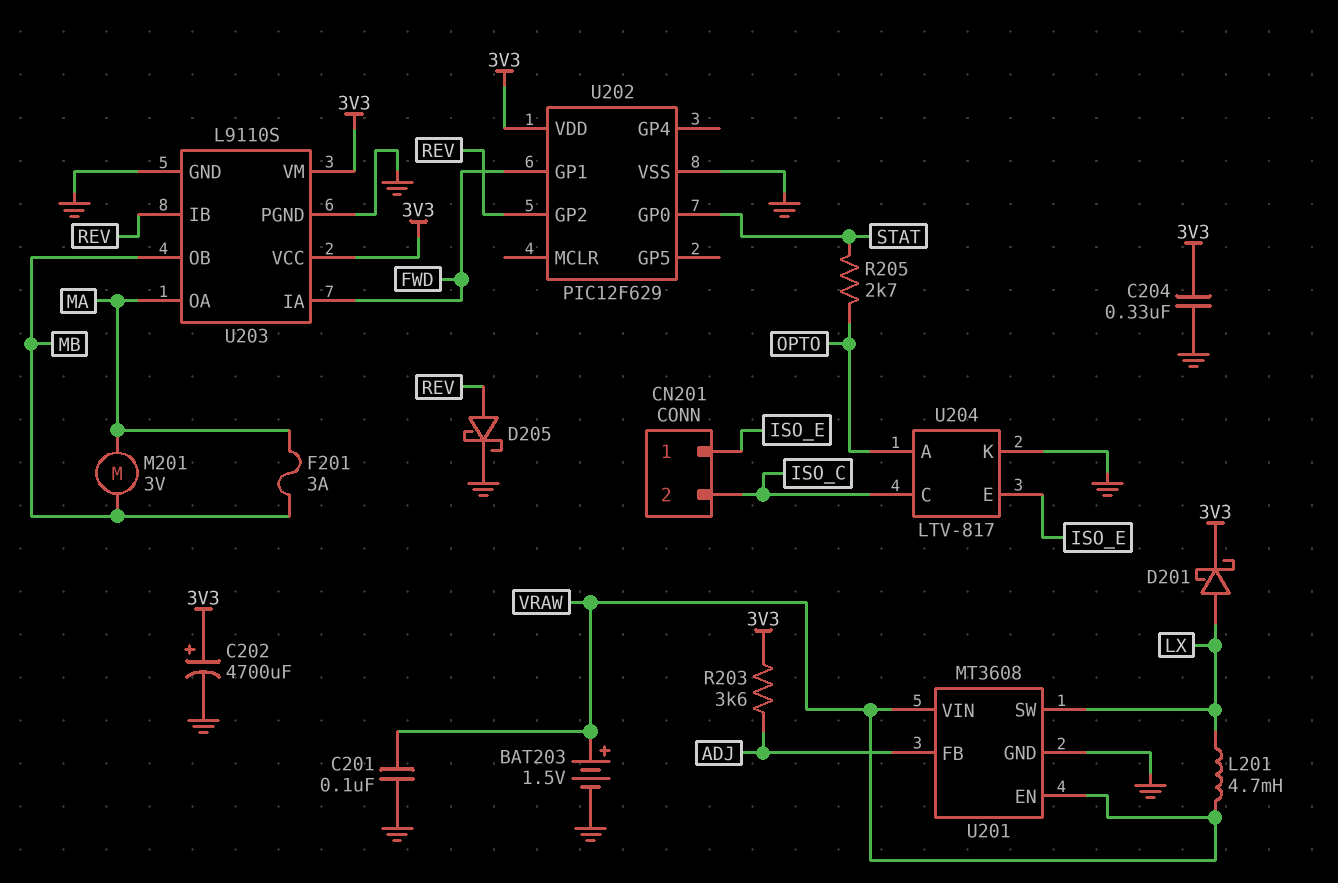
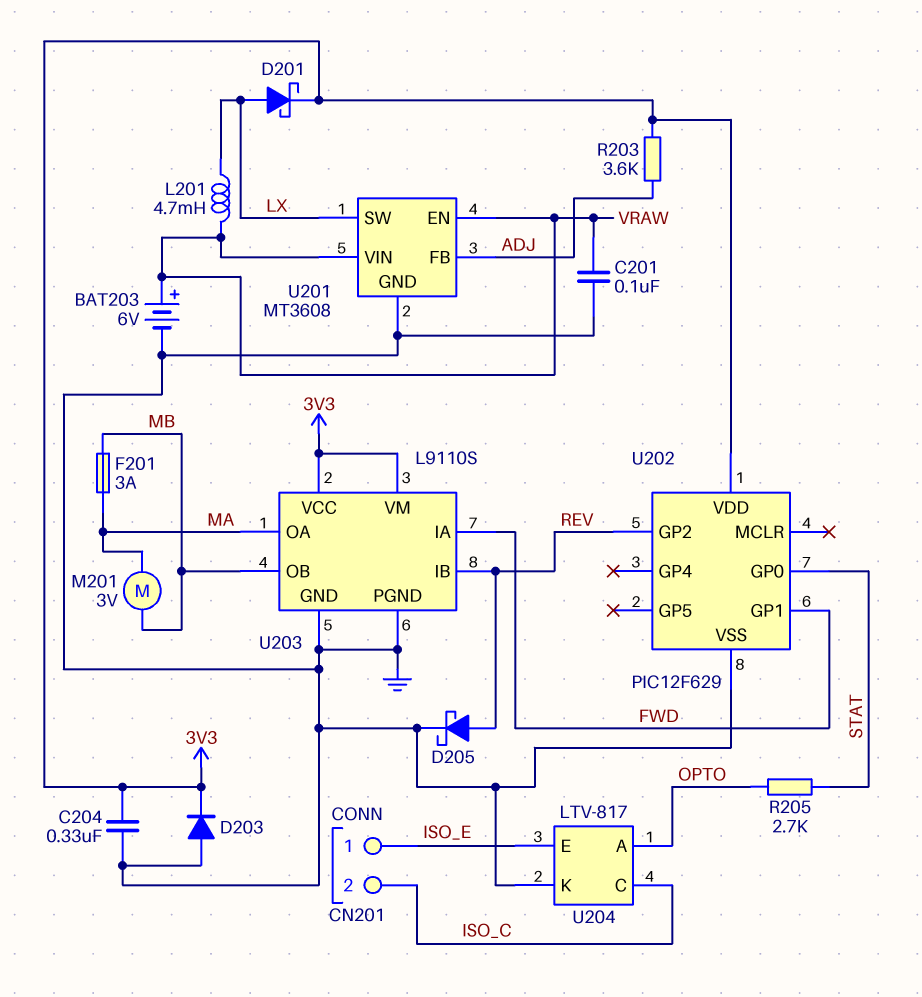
BAT203: 1.5V (plus VRAW, minus GND) -> 6V (plus VRAW, minus GND)
C202: 4700uF (plus 3V3, minus GND) -> none
D203: none -> diode (A GND, K 3V3)

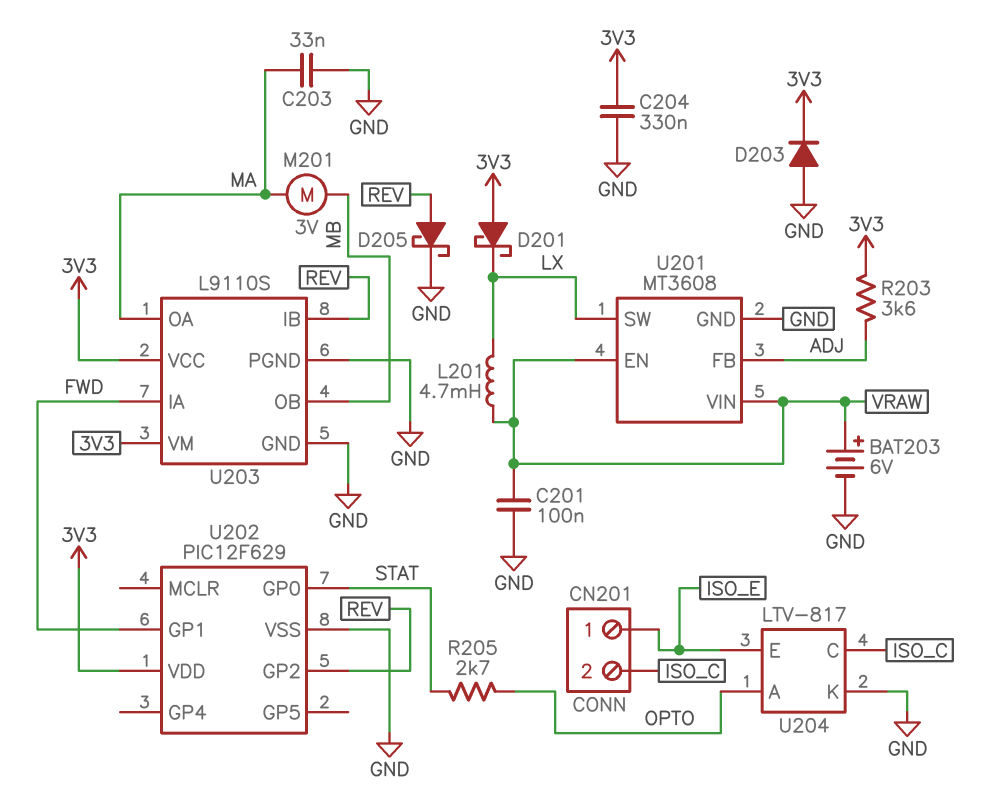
C203: none -> 33nF (GND, MA)
D201: schottky (A LX, K 3V3) -> schottky (A 3V3, K LX)
F201: 3A (MA, MB) -> none

